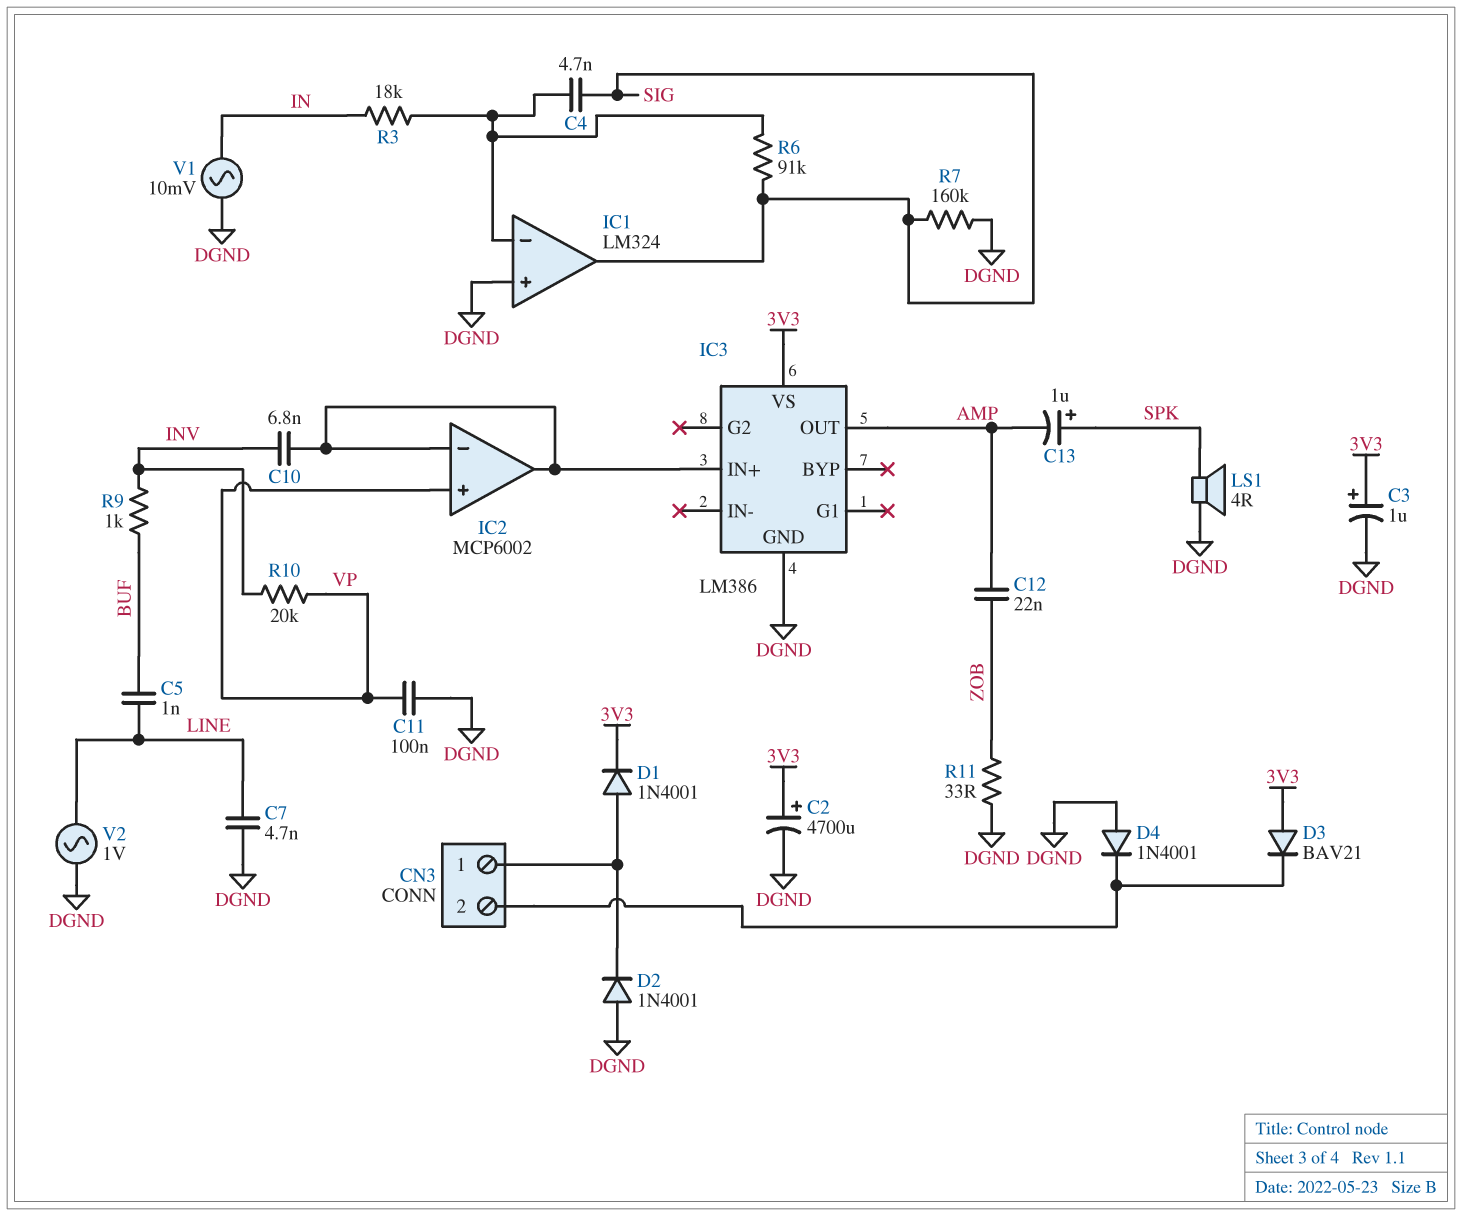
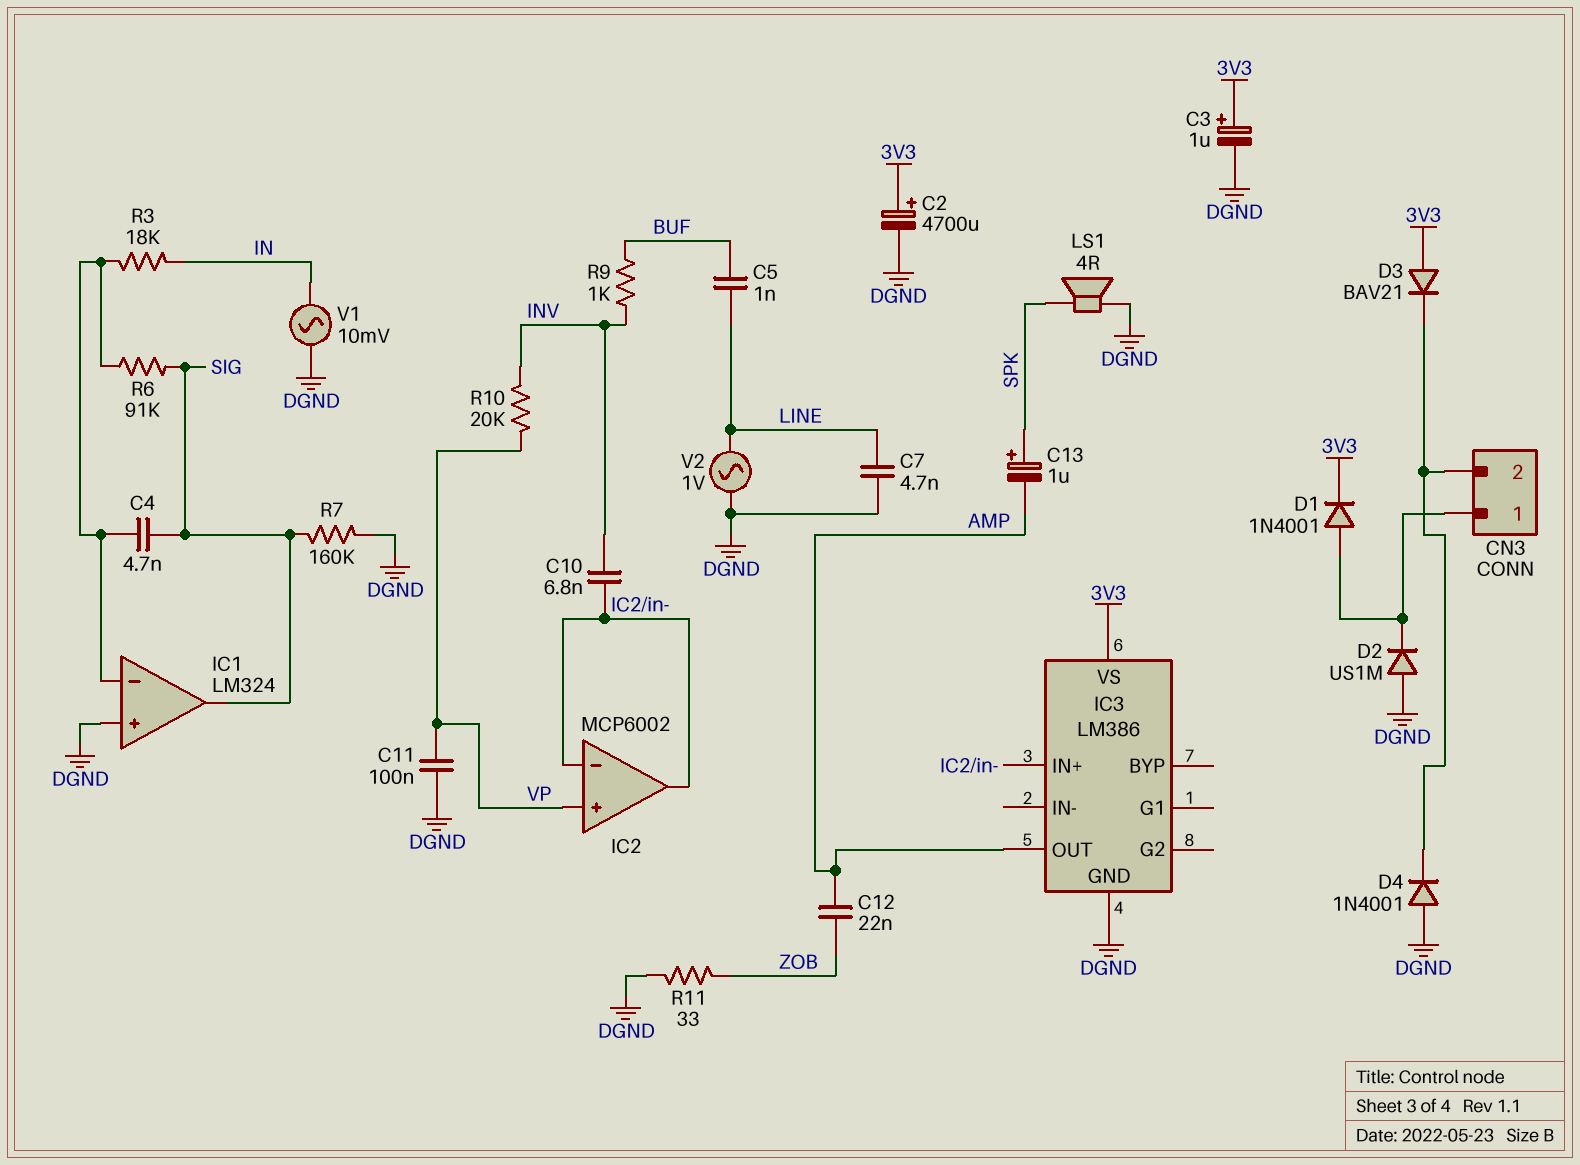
D2: diode 1N4001 (A DGND, K CN3/1) -> diode US1M (A DGND, K CN3/1)

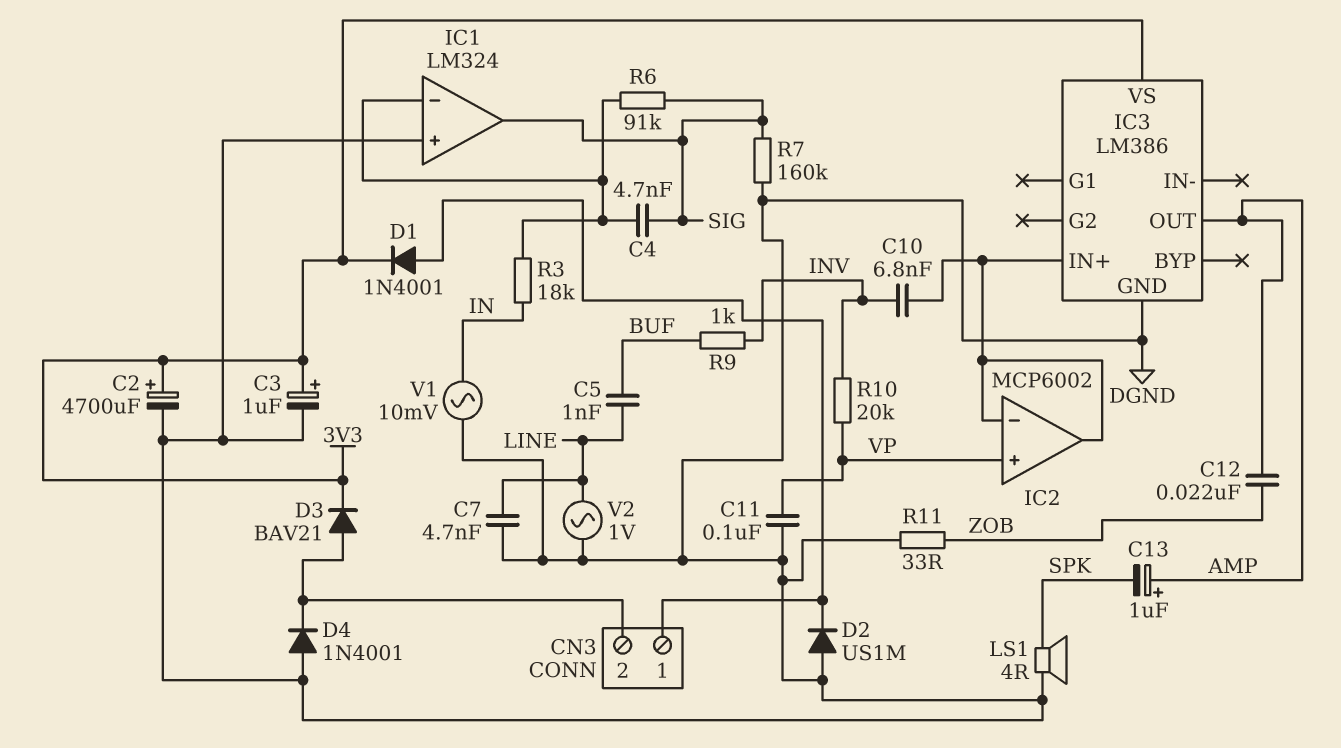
C13: 1uF (plus SPK, minus AMP) -> 1uF (plus AMP, minus SPK)
D3: diode BAV21 (A 3V3, K CN3/2) -> diode BAV21 (A CN3/2, K 3V3)

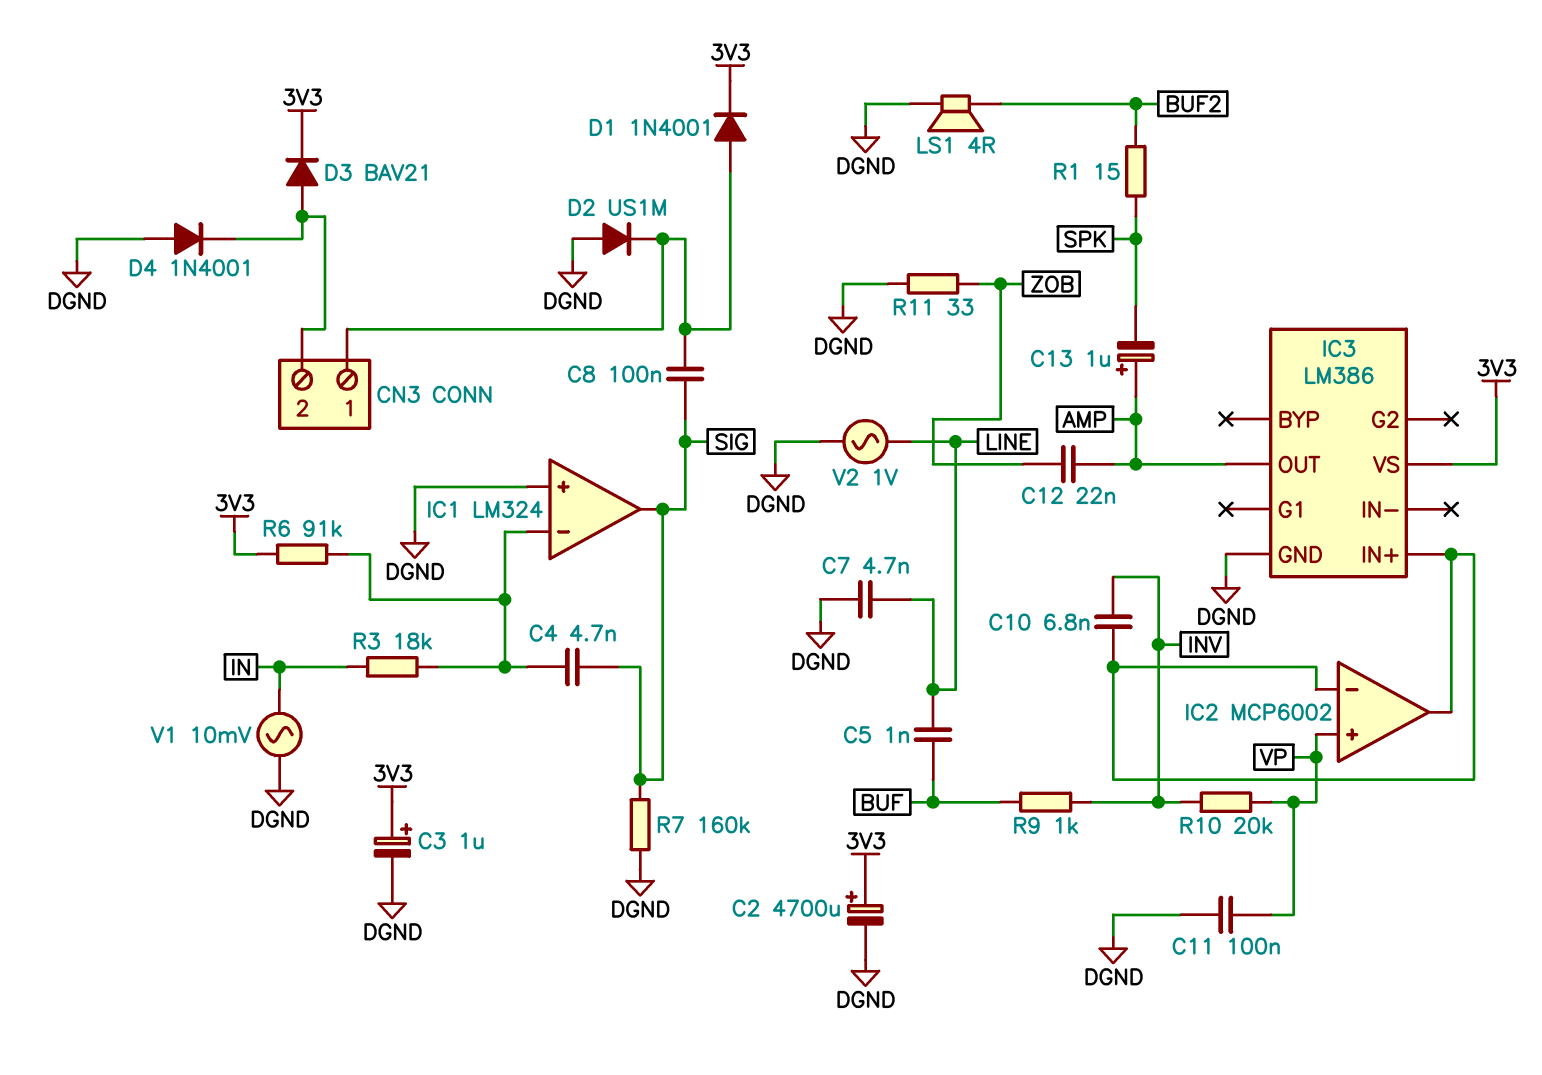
C8: none -> 100nF (CN3/1, SIG)
LS1: speaker 4R (DGND, SPK) -> speaker 4R (BUF2, DGND)
R1: none -> 15 (BUF2, SPK)
R6: 91k (IC1/in-, SIG) -> 91k (3V3, IC1/in-)

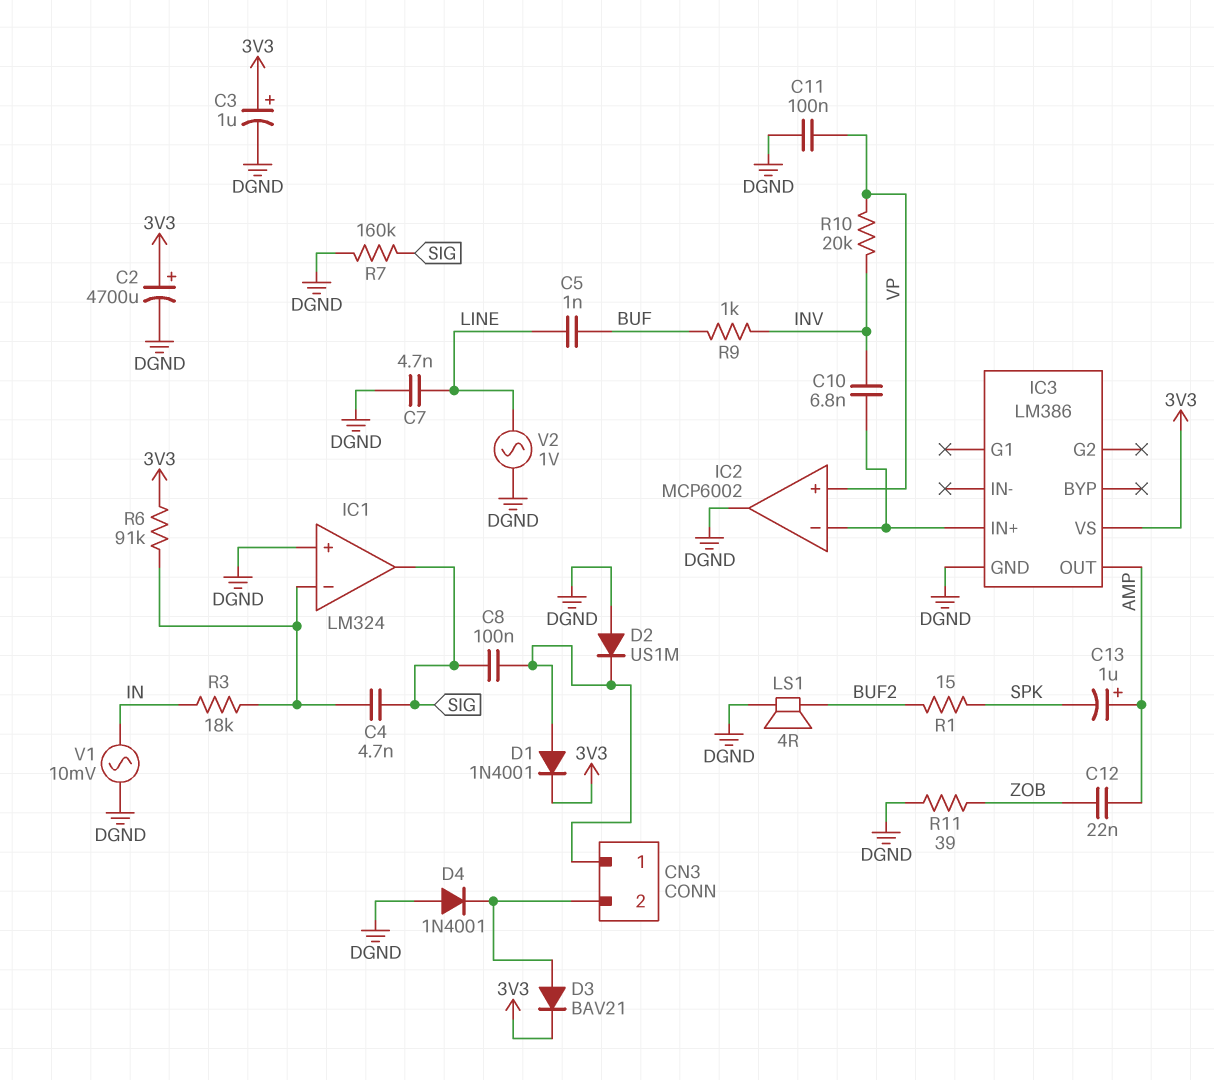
IC2 pin out: IC2/in- -> DGND
R11: 33 (DGND, ZOB) -> 39 (DGND, ZOB)

